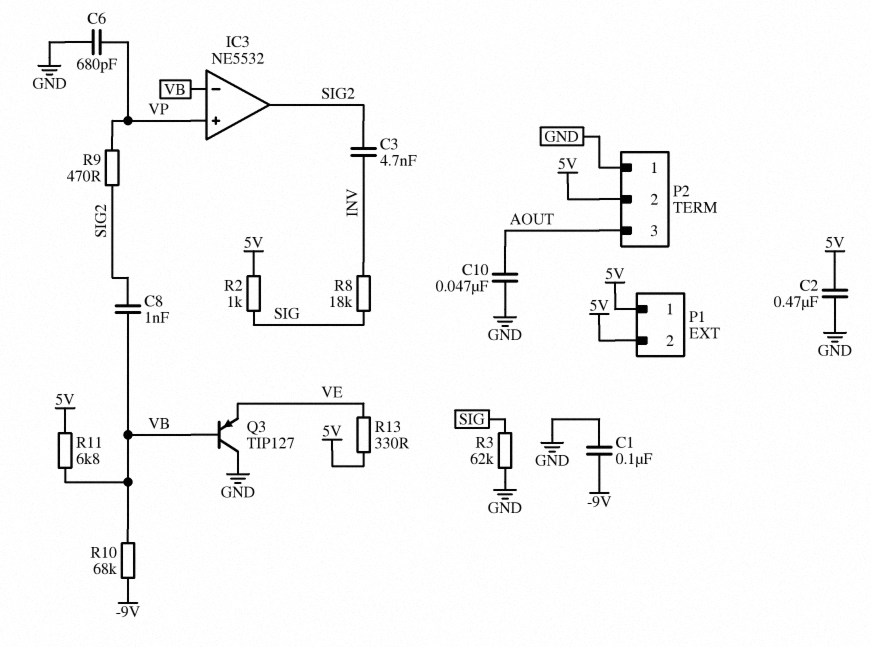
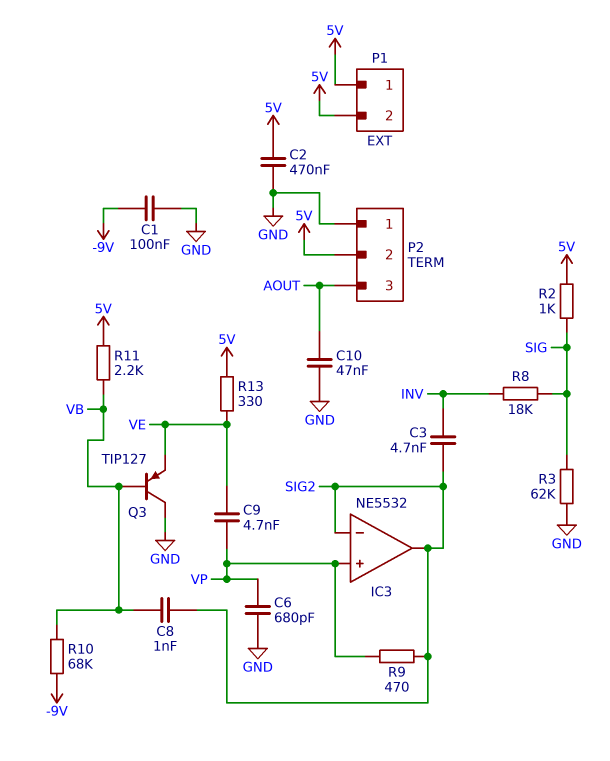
C9: none -> 4.7nF (VE, VP)
IC3 pin in-: VB -> SIG2
R11: 6.8k (5V, VB) -> 2.2k (5V, VB)

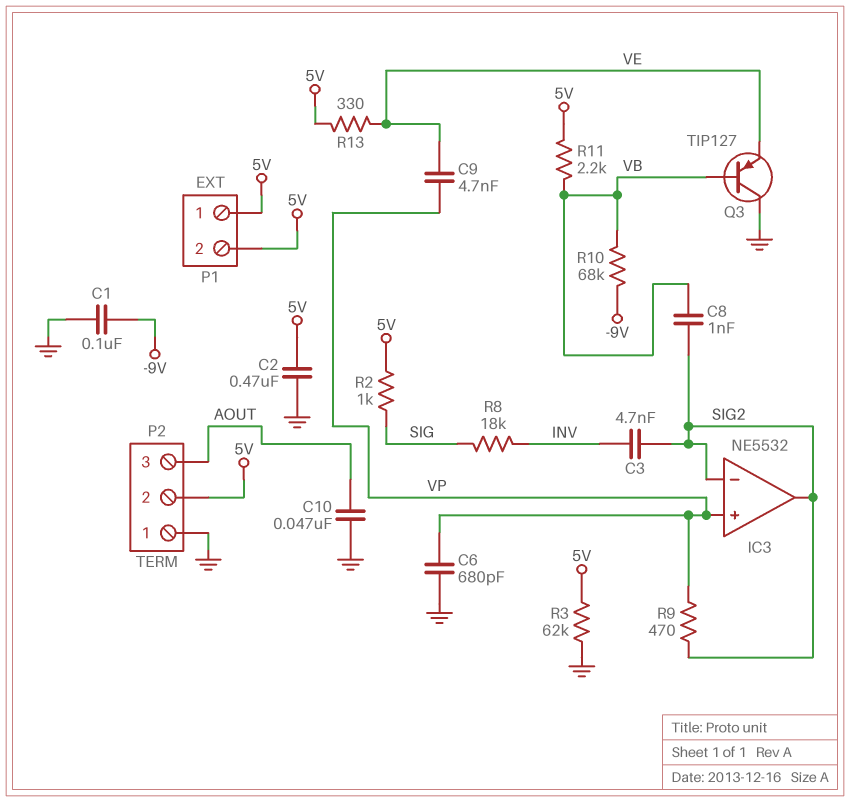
R3: 62k (GND, SIG) -> 62k (5V, GND)

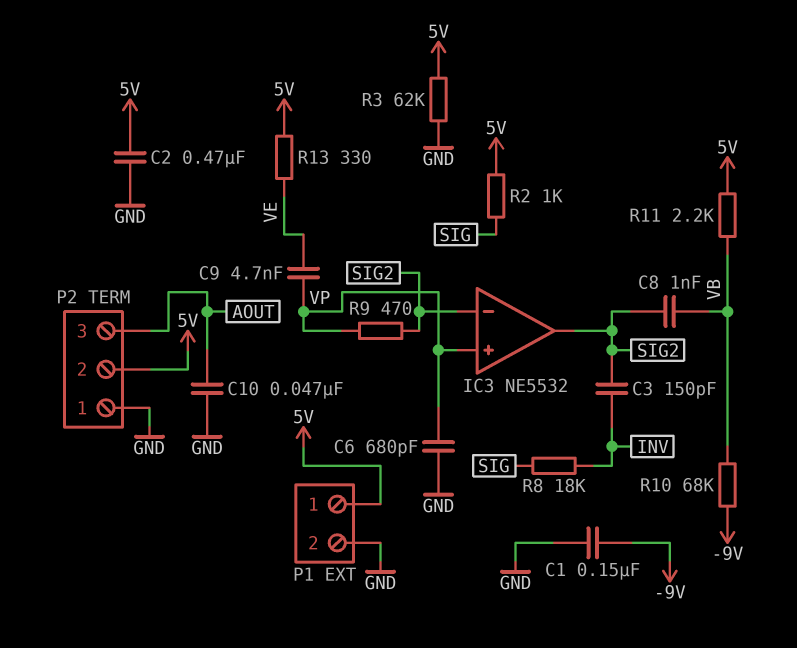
C1: 100nF (-9V, GND) -> 150nF (-9V, GND)
C3: 4.7nF (INV, SIG2) -> 150pF (INV, SIG2)
P1 pin 2: 5V -> GND
Q3: PNP TIP127 (B VB, C GND, E VE) -> none

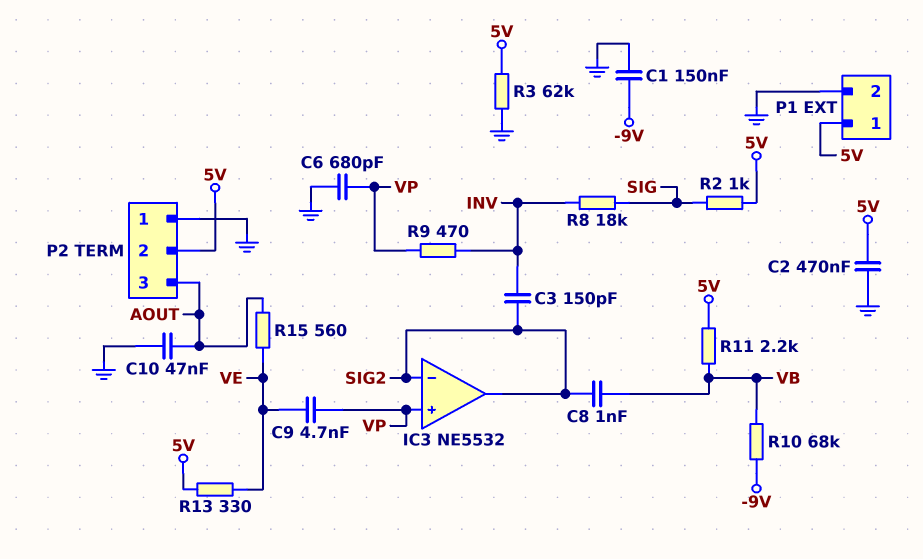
R9: 470 (SIG2, VP) -> 470 (INV, VP)
R15: none -> 560 (AOUT, VE)

